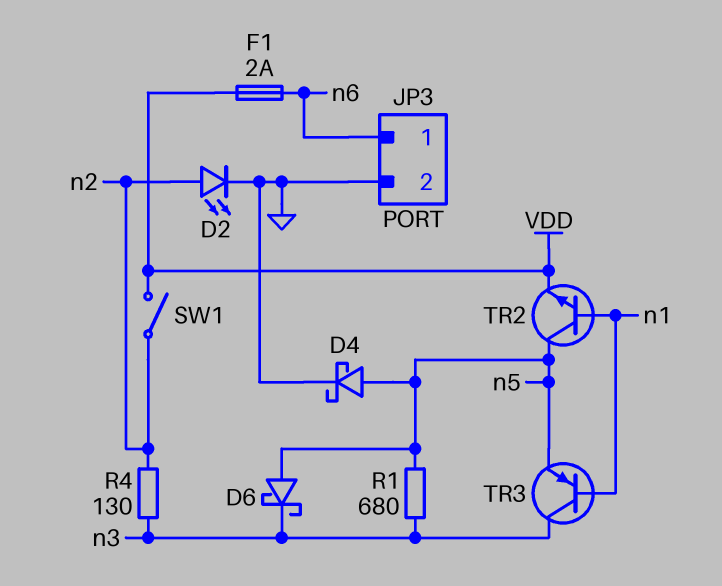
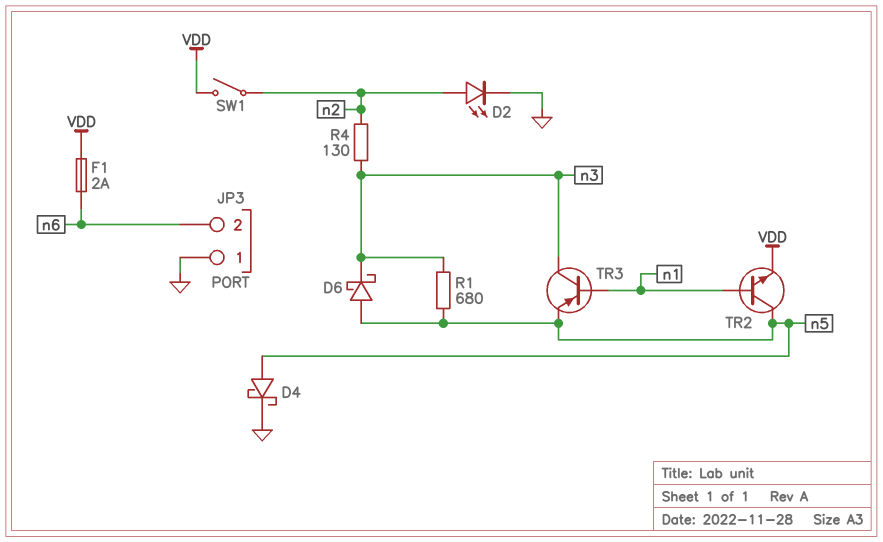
JP3 pin 1: n6 -> GND
JP3 pin 2: GND -> n6

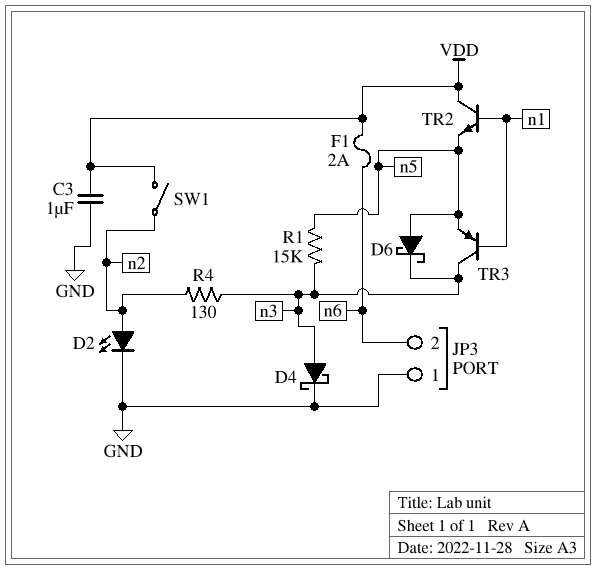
C3: none -> 1uF (GND, VDD)
D4: schottky (A n5, K GND) -> schottky (A n3, K GND)
R1: 680 (n3, n5) -> 15k (n3, n5)
TR2: NPN (B n1, C n5, E VDD) -> NPN (B n1, C VDD, E n5)

